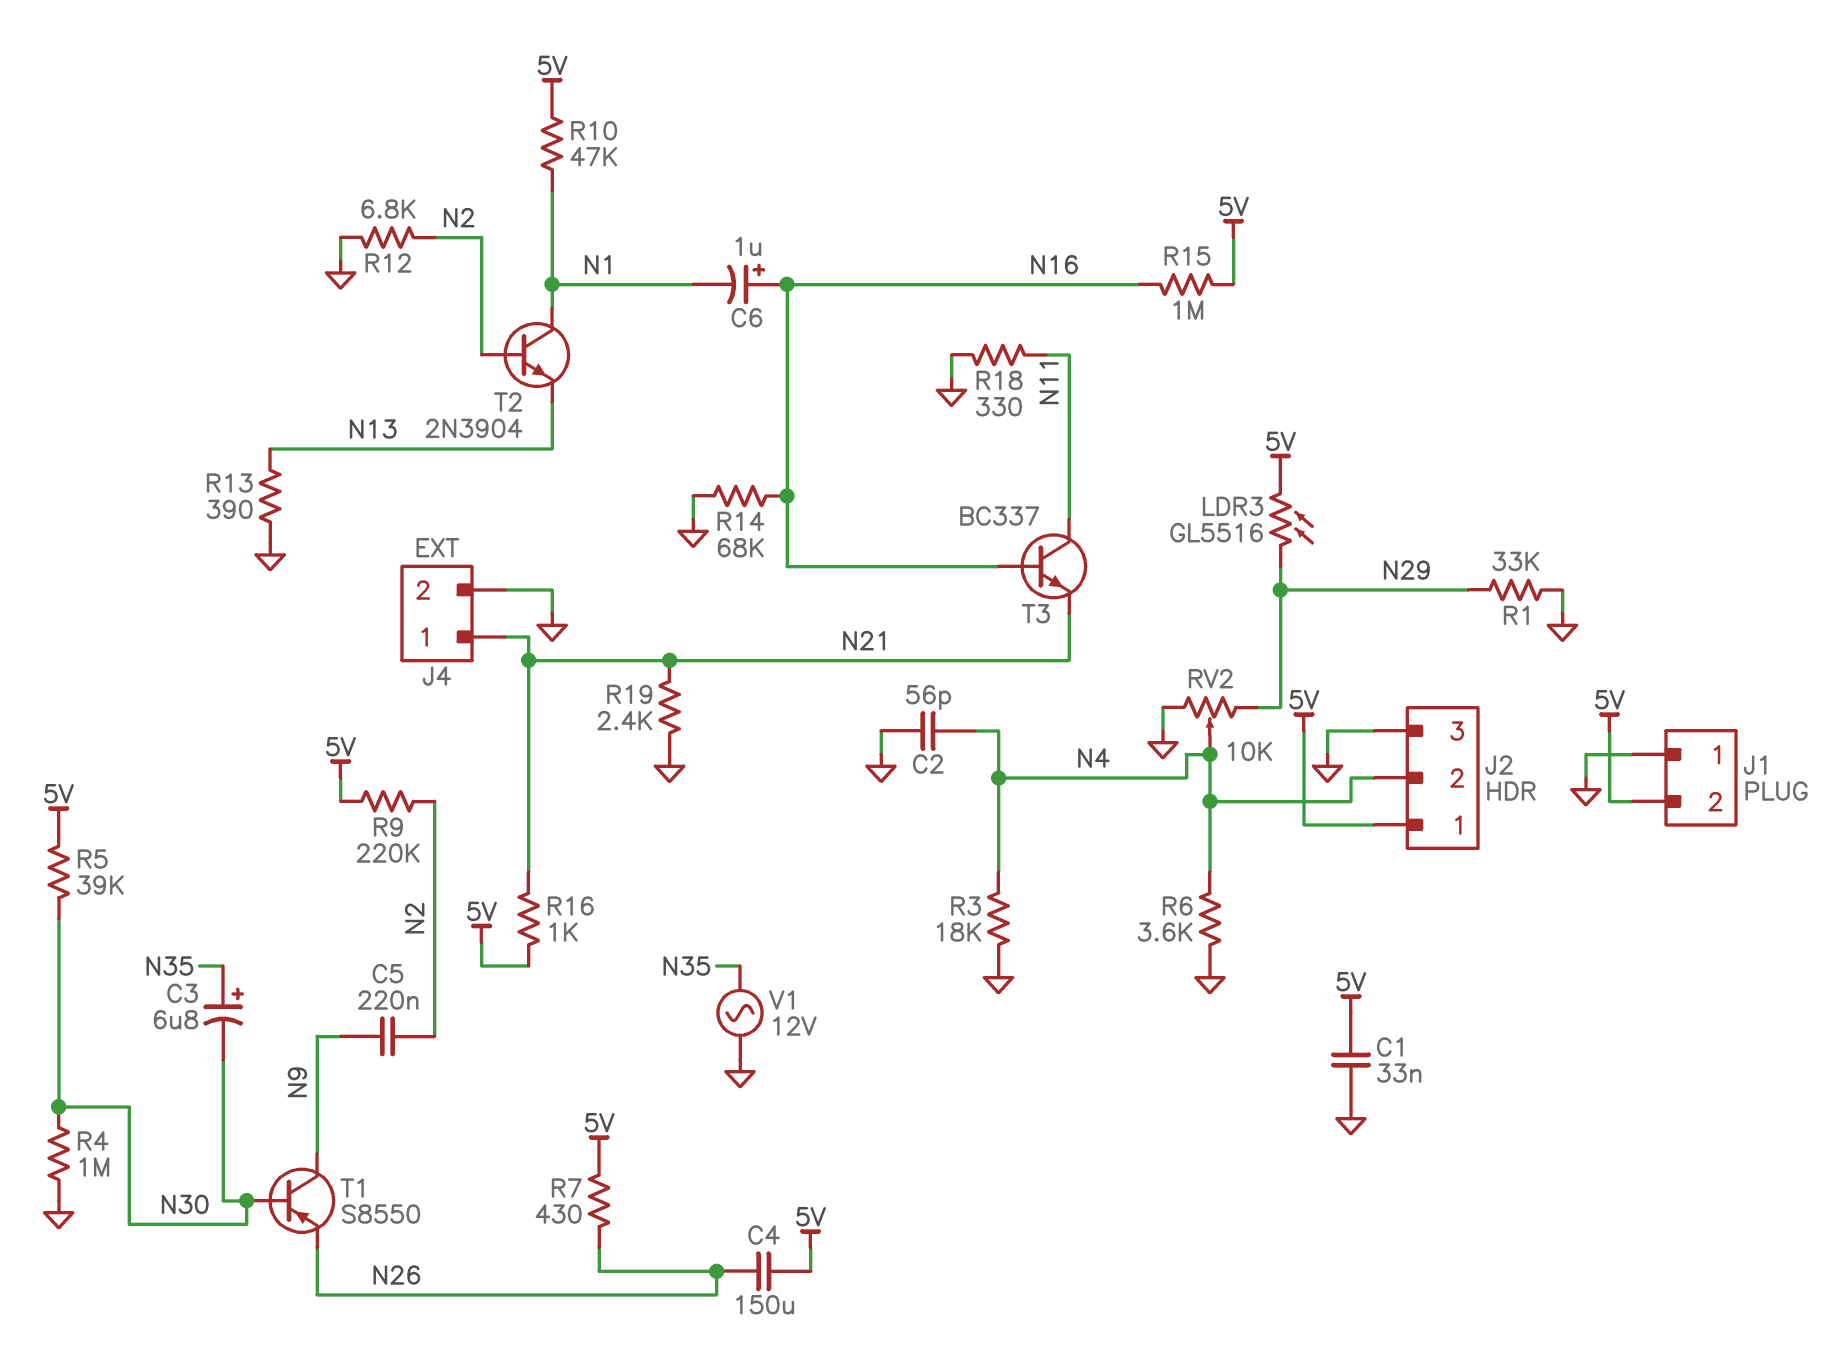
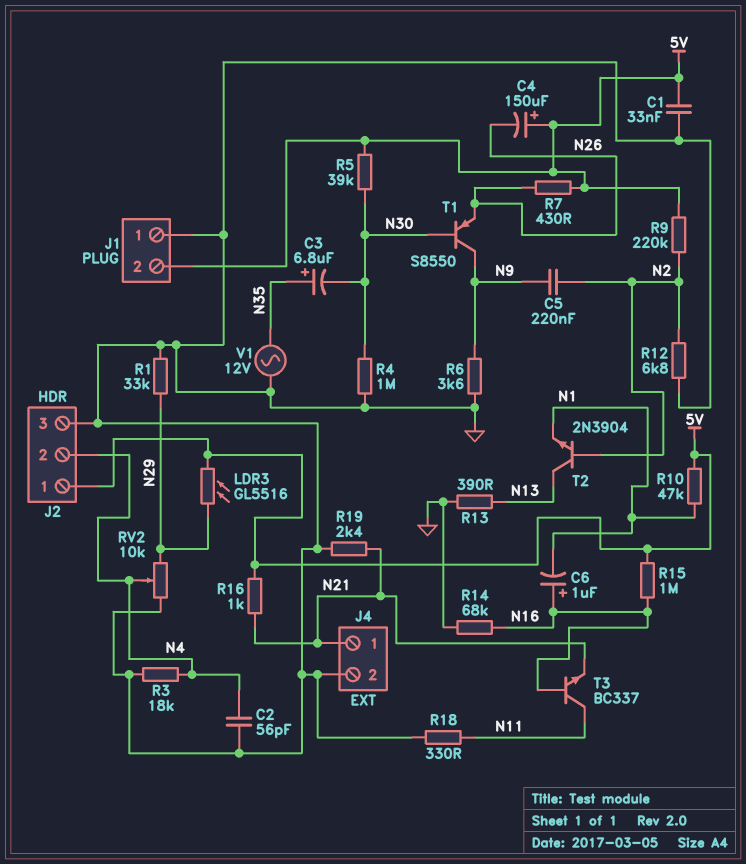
C4: 150uF (5V, N26) -> 150uF (plus 5V, minus N26)
R6: 3.6k (GND, N4) -> 3.6k (GND, N9)
T2: NPN 2N3904 (B N2, C N1, E N13) -> NPN 2N3904 (B N2, C N13, E N1)

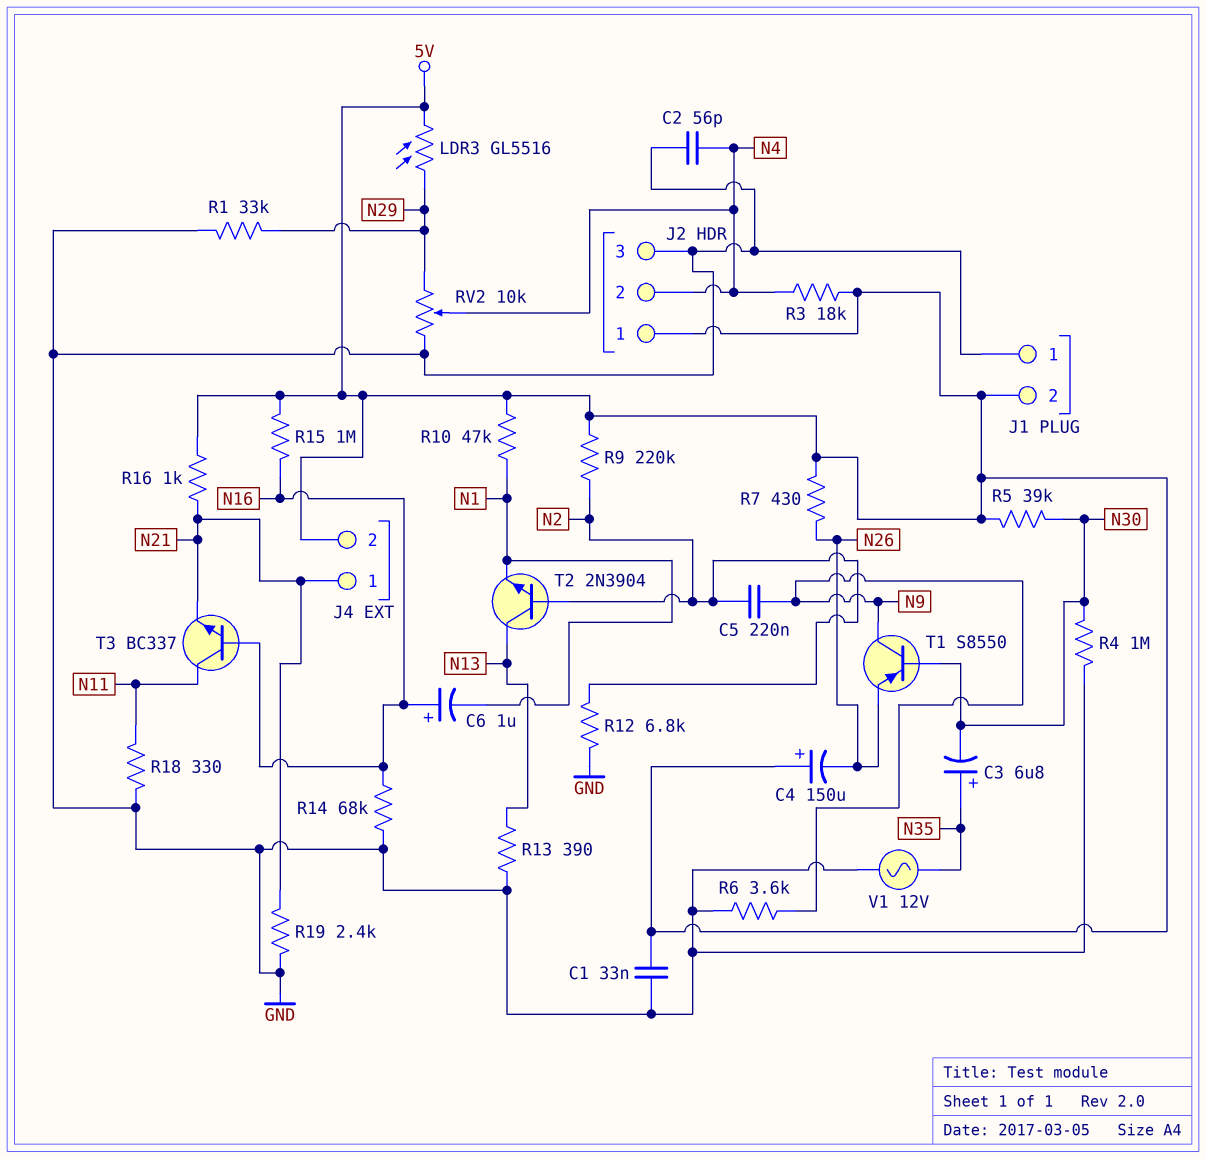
J4 pin 2: GND -> 5V
R3: 18k (GND, N4) -> 18k (5V, N4)

